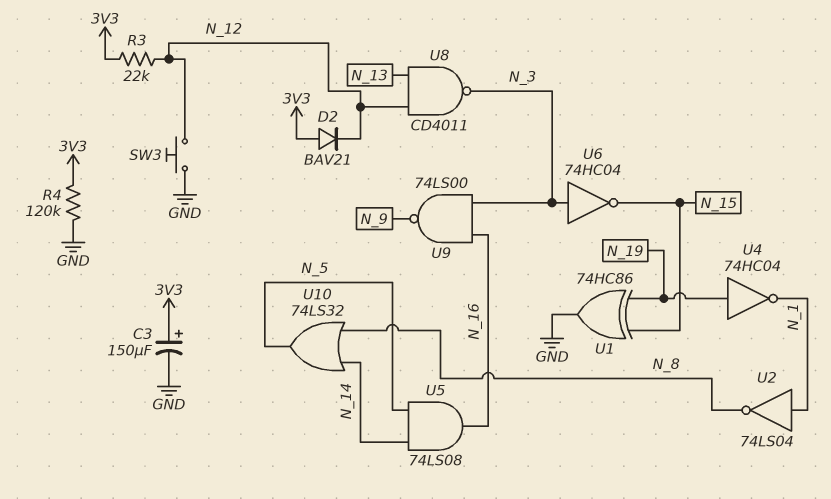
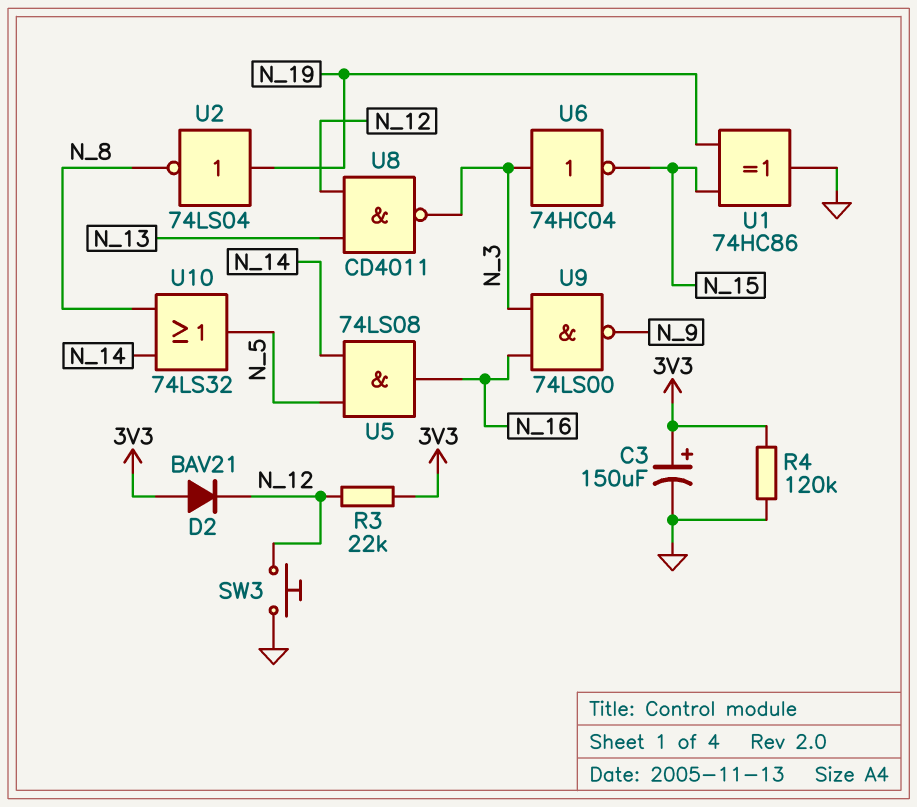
U2: NOT 74LS04 (in N_1, out N_8) -> NOT 74LS04 (in N_19, out N_8)
U4: NOT 74HC04 (in N_19, out N_1) -> none

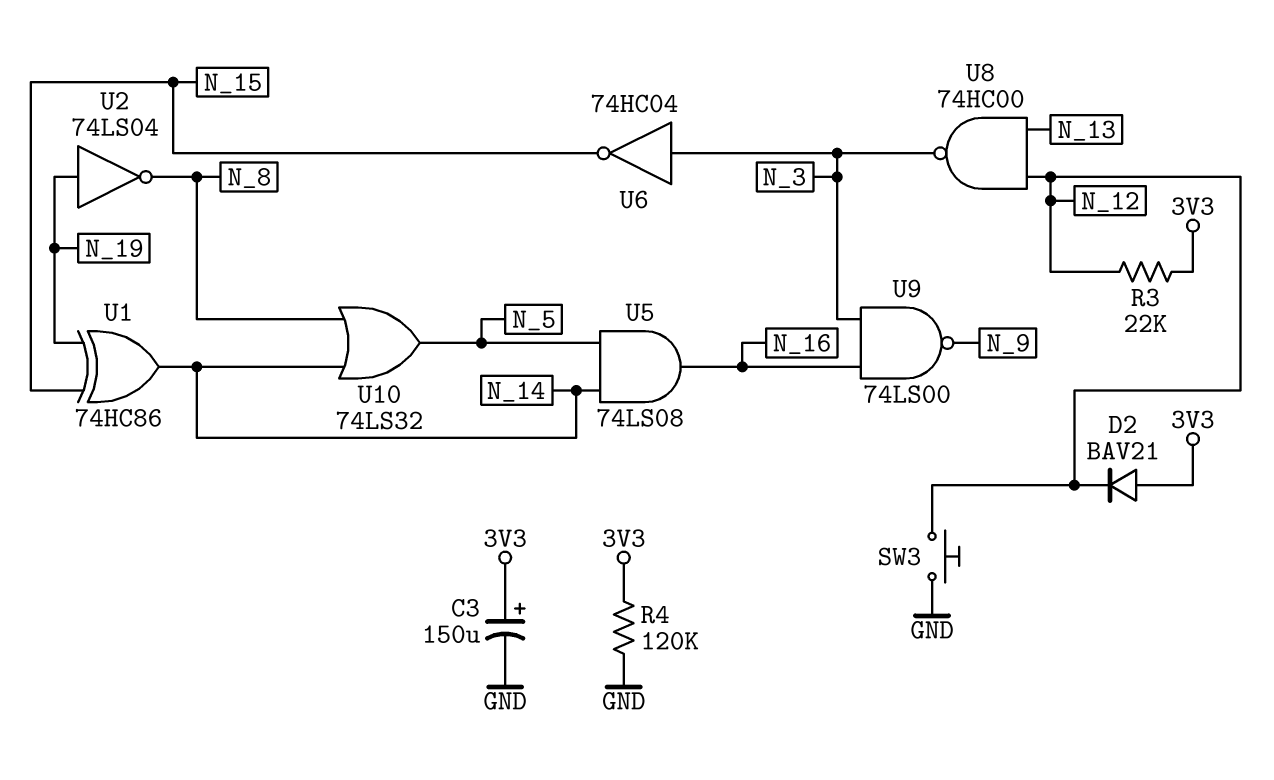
U1: XOR 74HC86 (in N_15, in N_19, out GND) -> XOR 74HC86 (in N_15, in N_19, out N_14)
U8: NAND CD4011 (in N_12, in N_13, out N_3) -> NAND 74HC00 (in N_12, in N_13, out N_3)

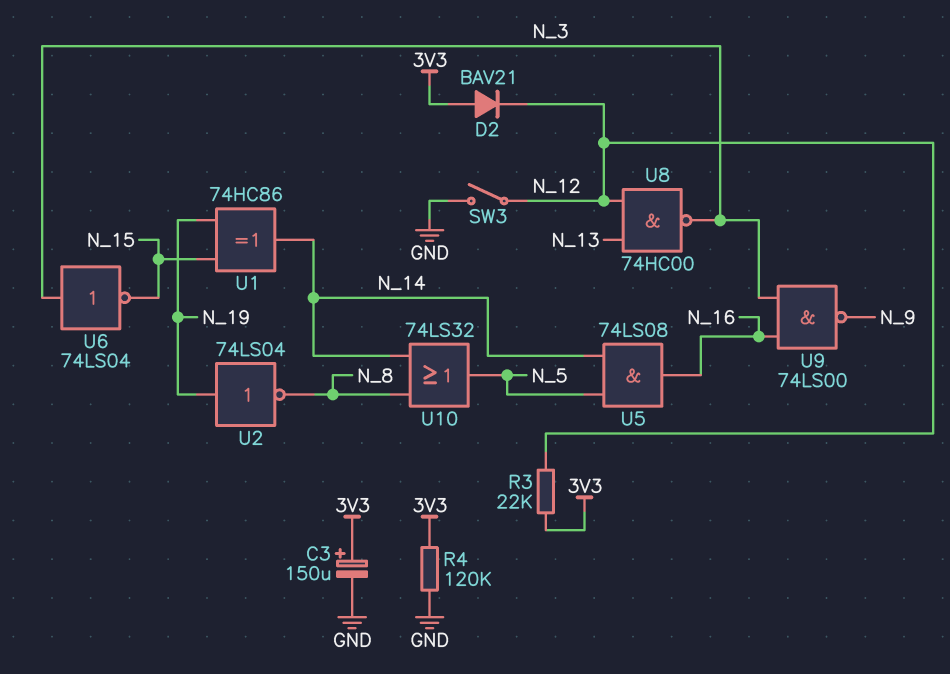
SW3: button (GND, N_12) -> switch (GND, N_12)
U6: NOT 74HC04 (in N_3, out N_15) -> NOT 74LS04 (in N_3, out N_15)

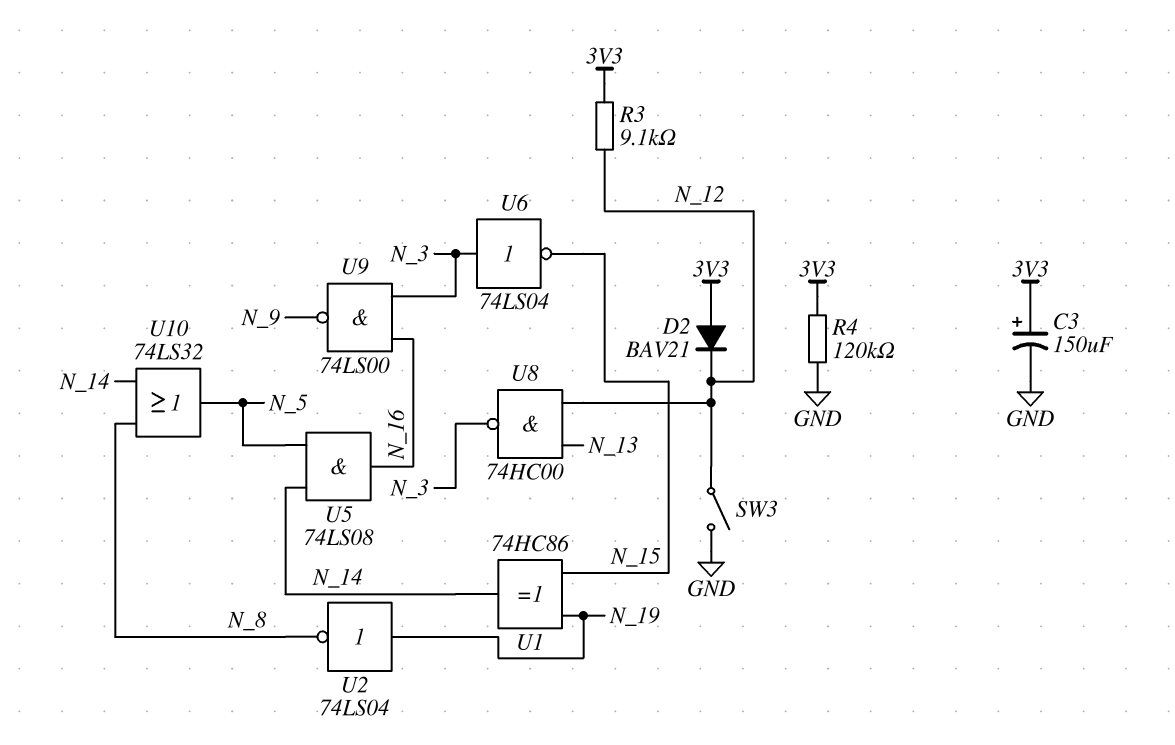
R3: 22k (3V3, N_12) -> 9.1k (3V3, N_12)

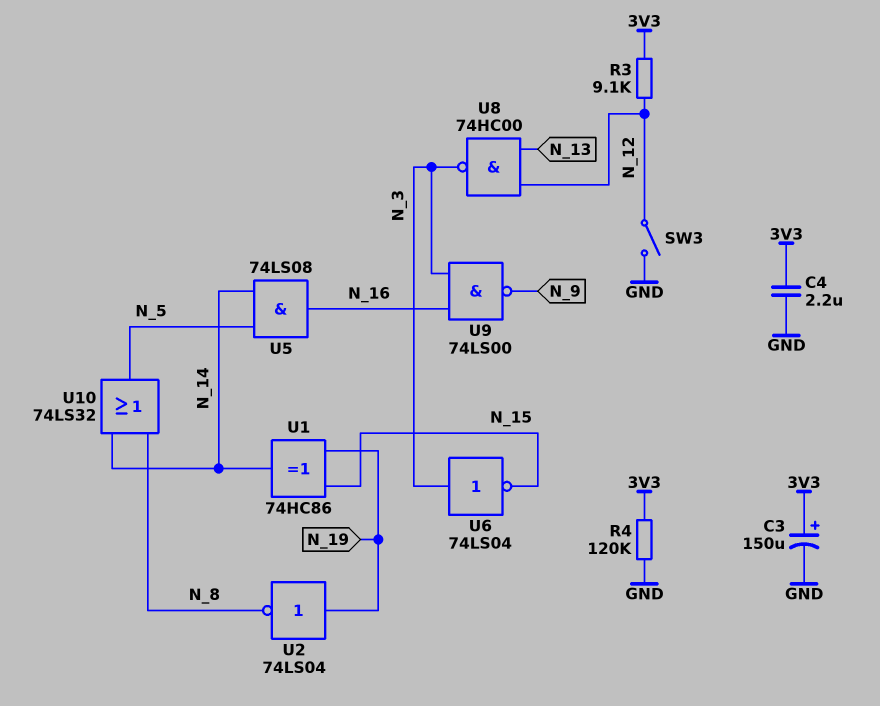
C4: none -> 2.2uF (3V3, GND)
D2: diode BAV21 (A 3V3, K N_12) -> none

